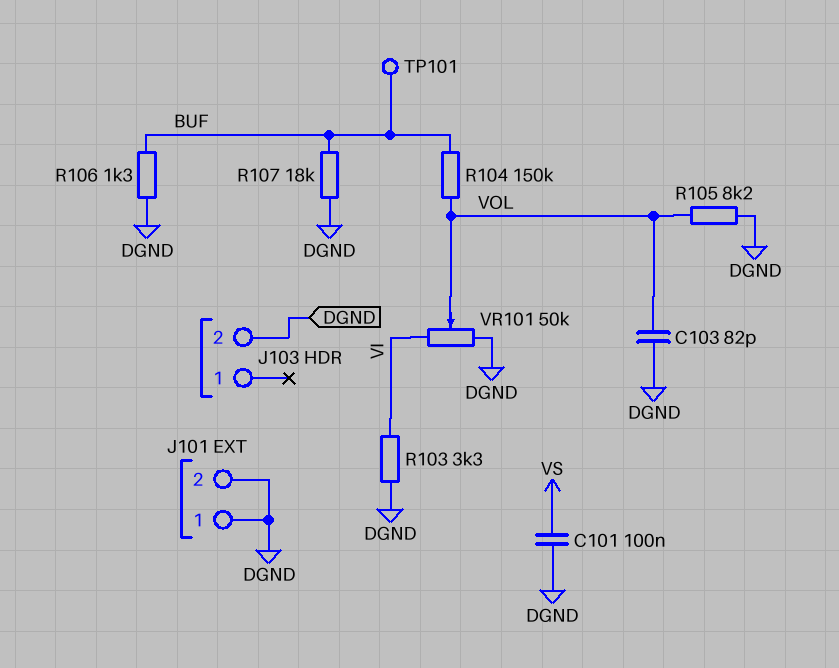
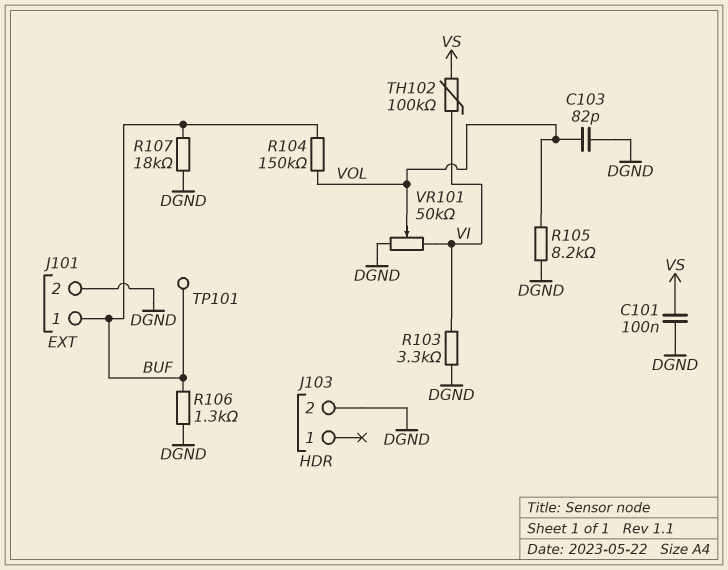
J101 pin 1: DGND -> BUF
TH102: none -> 100k (VI, VS)

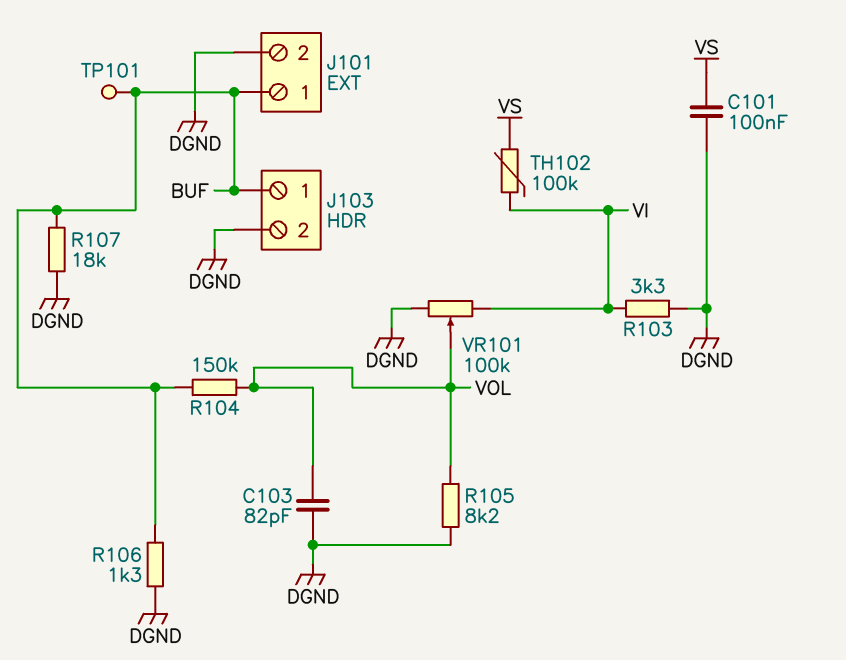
J103 pin 1: none -> BUF
VR101: 50k (DGND, VI, wiper VOL) -> 100k (DGND, VI, wiper VOL)

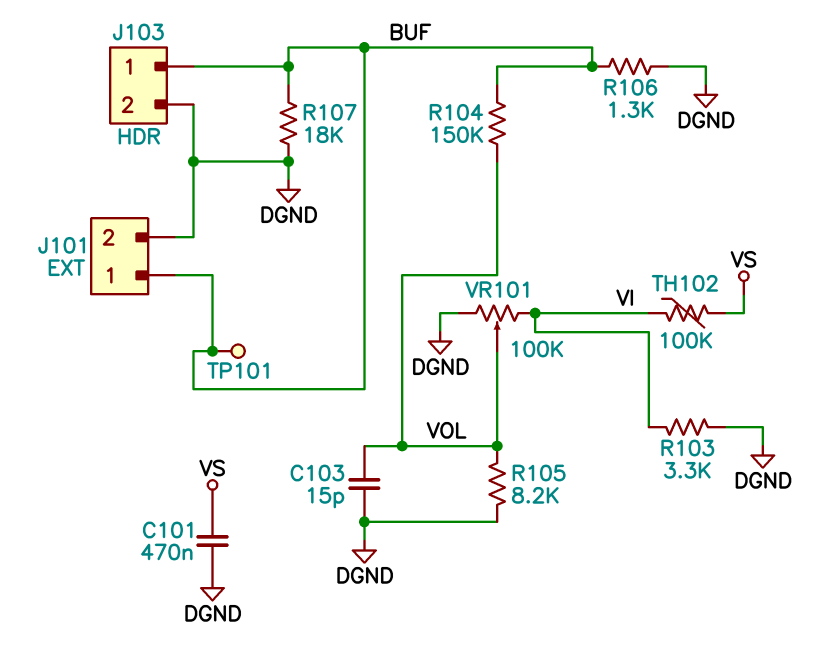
C101: 100nF (DGND, VS) -> 470nF (DGND, VS)
C103: 82pF (DGND, VOL) -> 15pF (DGND, VOL)

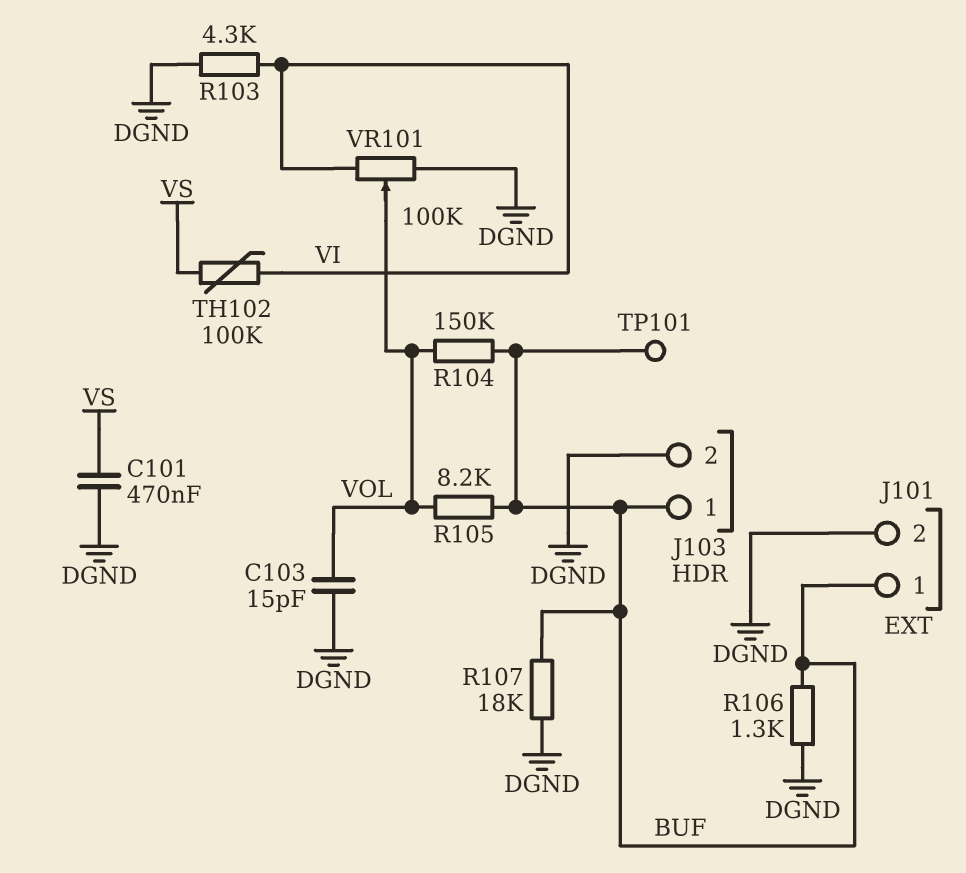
R103: 3.3k (DGND, VI) -> 4.3k (DGND, VI)
R105: 8.2k (DGND, VOL) -> 8.2k (BUF, VOL)

